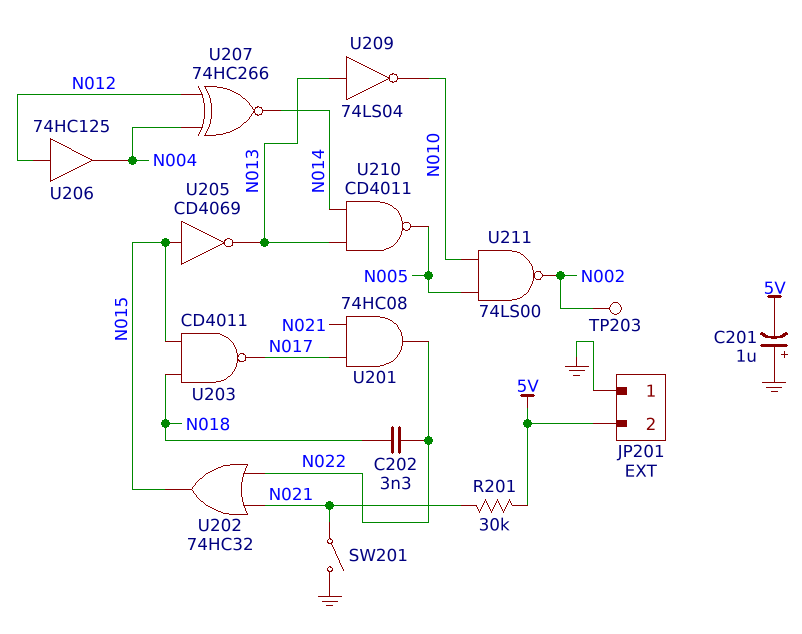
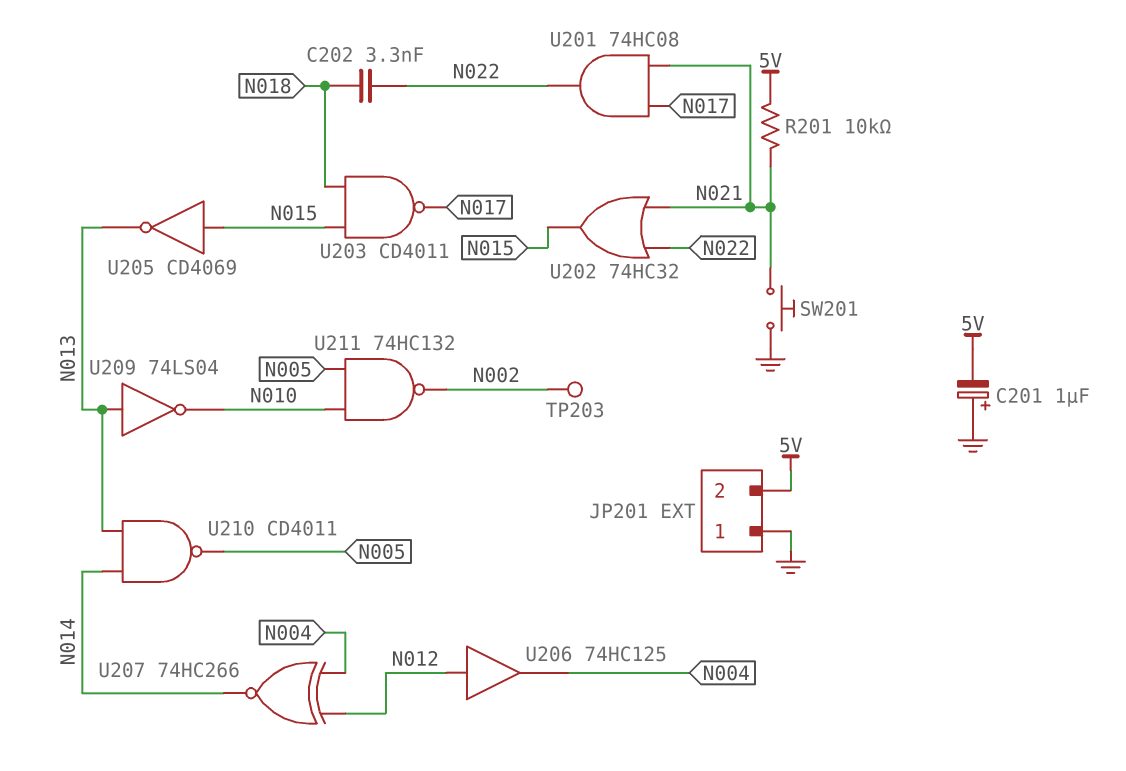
R201: 30k (5V, N021) -> 10k (5V, N021)
SW201: switch (GND, N021) -> button (GND, N021)
U211: NAND 74LS00 (in N005, in N010, out N002) -> NAND 74HC132 (in N005, in N010, out N002)

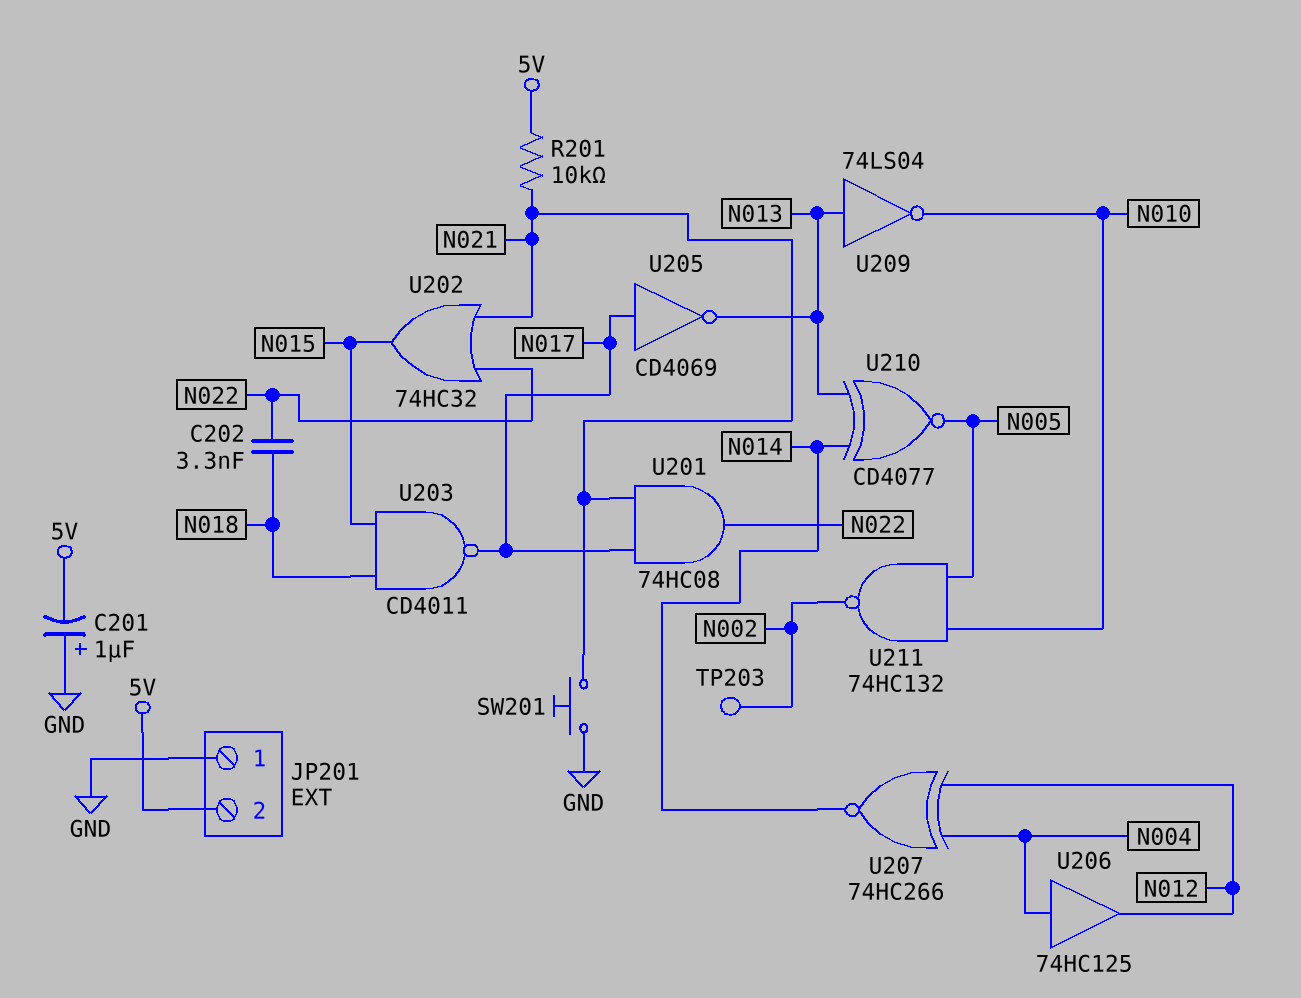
U205: NOT CD4069 (in N015, out N013) -> NOT CD4069 (in N017, out N013)
U206: buffer 74HC125 (in N012, out N004) -> buffer 74HC125 (in N004, out N012)
U210: NAND CD4011 (in N013, in N014, out N005) -> XNOR CD4077 (in N013, in N014, out N005)

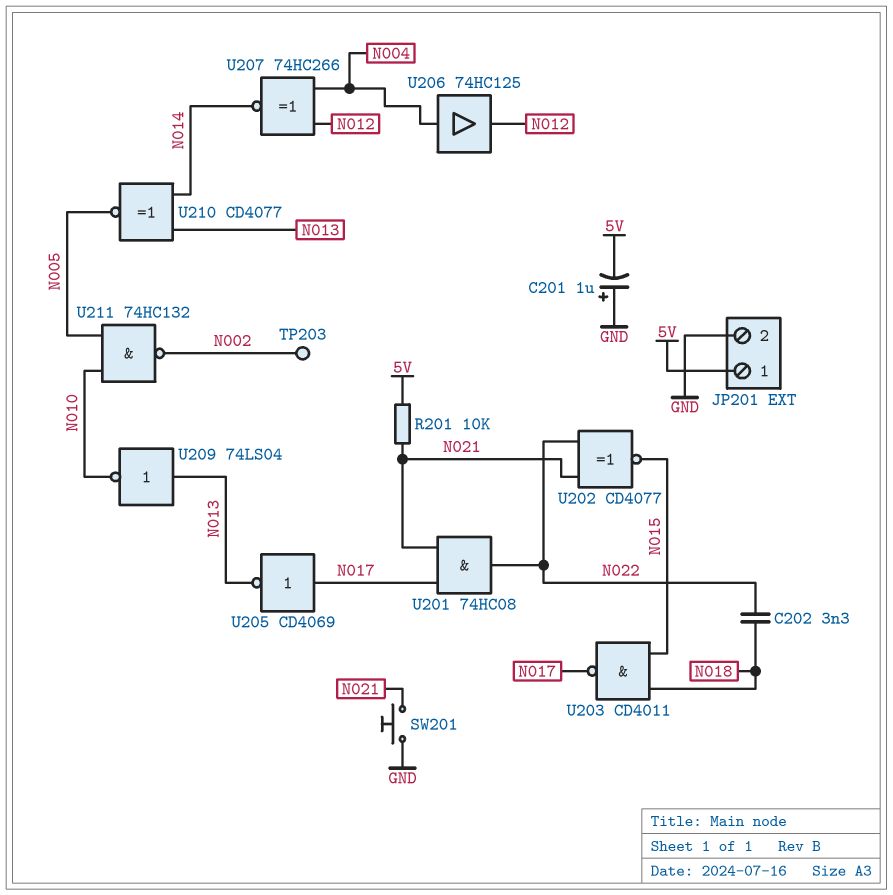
JP201 pin 1: GND -> 5V
JP201 pin 2: 5V -> GND
U202: OR 74HC32 (in N021, in N022, out N015) -> XNOR CD4077 (in N021, in N022, out N015)

